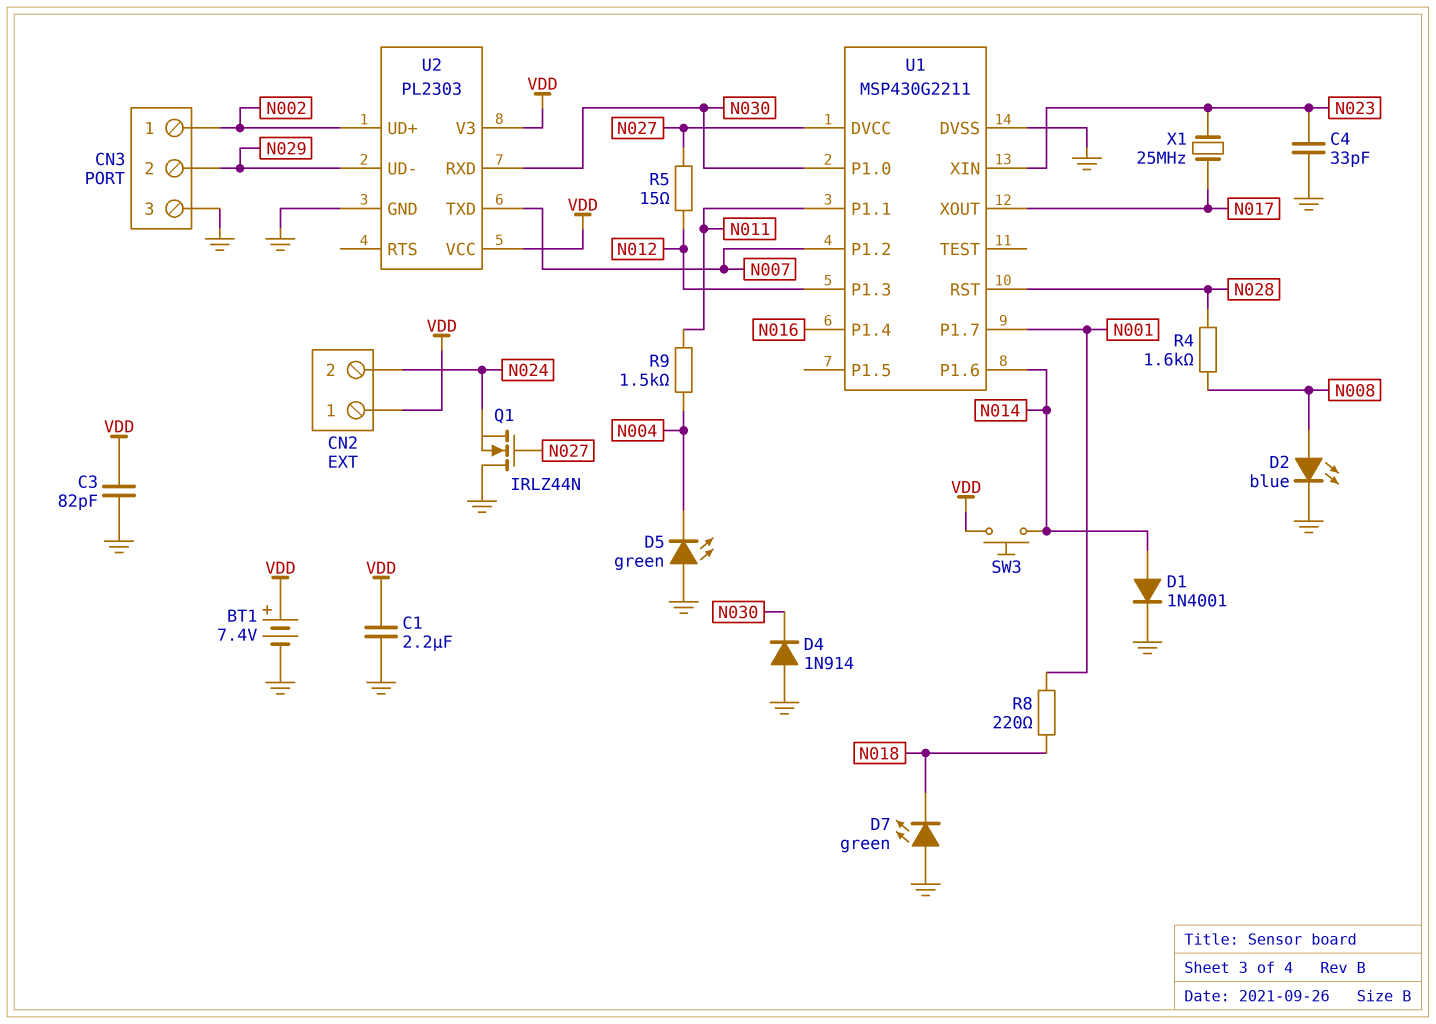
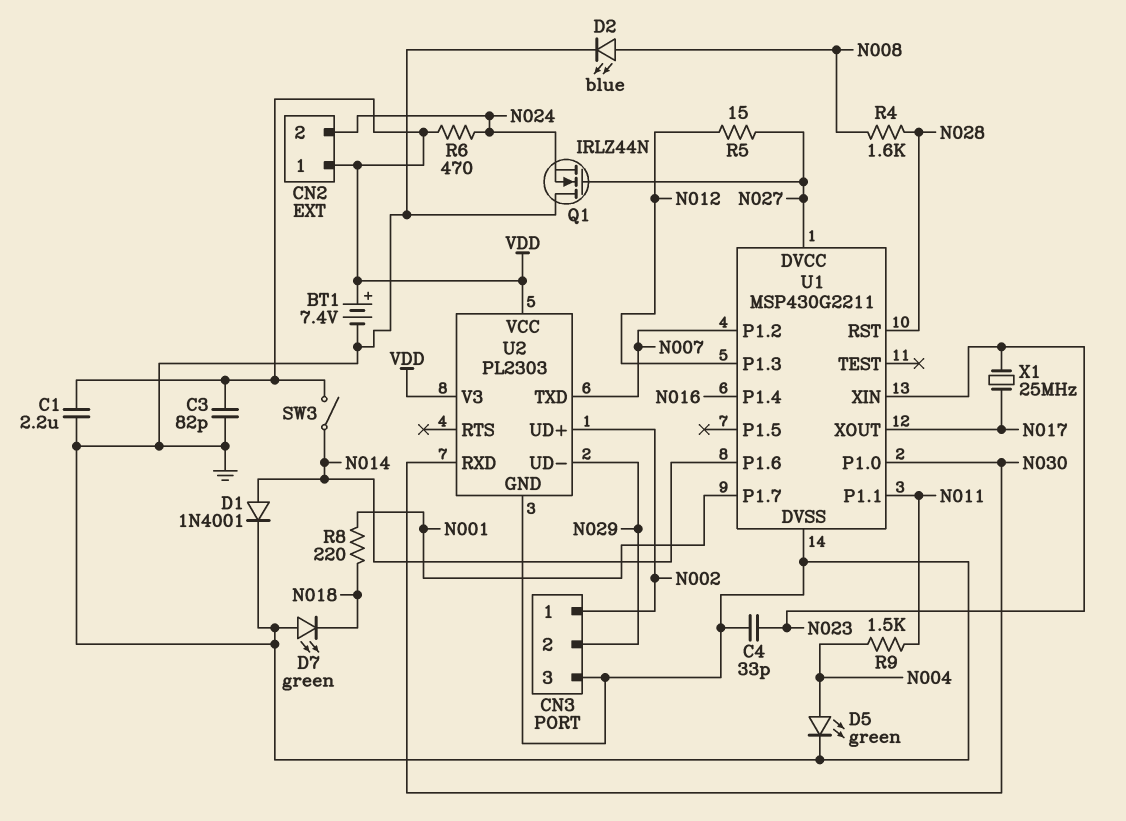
D4: diode 1N914 (A GND, K N030) -> none
D5: LED green (A GND, K N004) -> LED green (A N004, K GND)
R6: none -> 470 (N024, VDD)
SW3: button (N014, VDD) -> switch (N014, VDD)

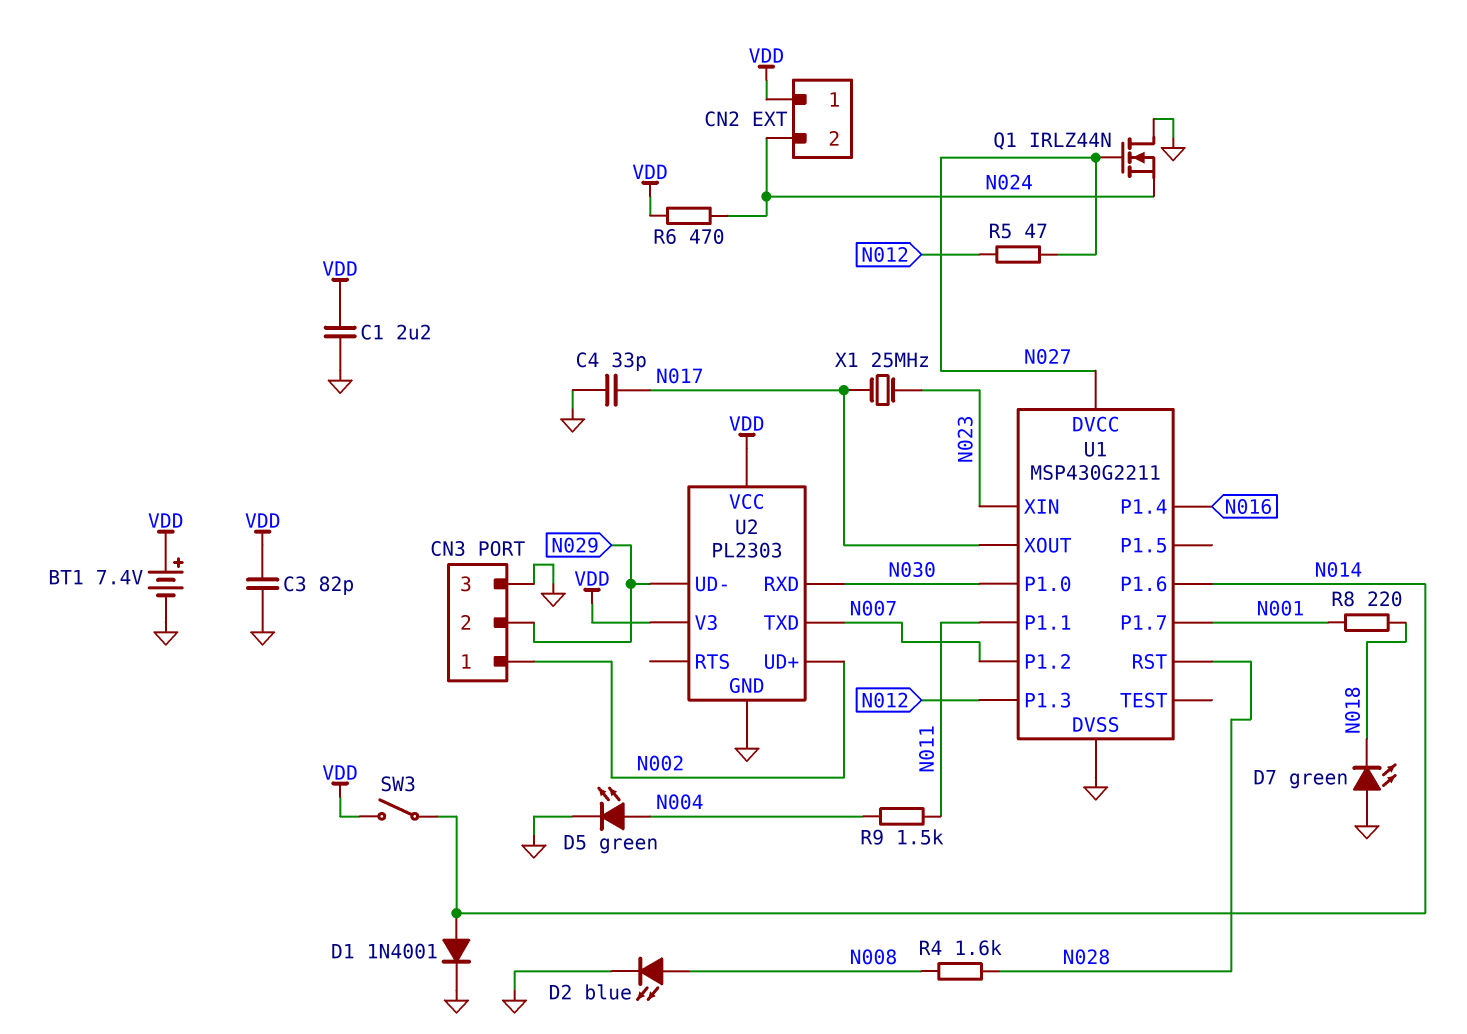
C4: 33pF (GND, N023) -> 33pF (GND, N017)
R5: 15 (N012, N027) -> 47 (N012, N027)

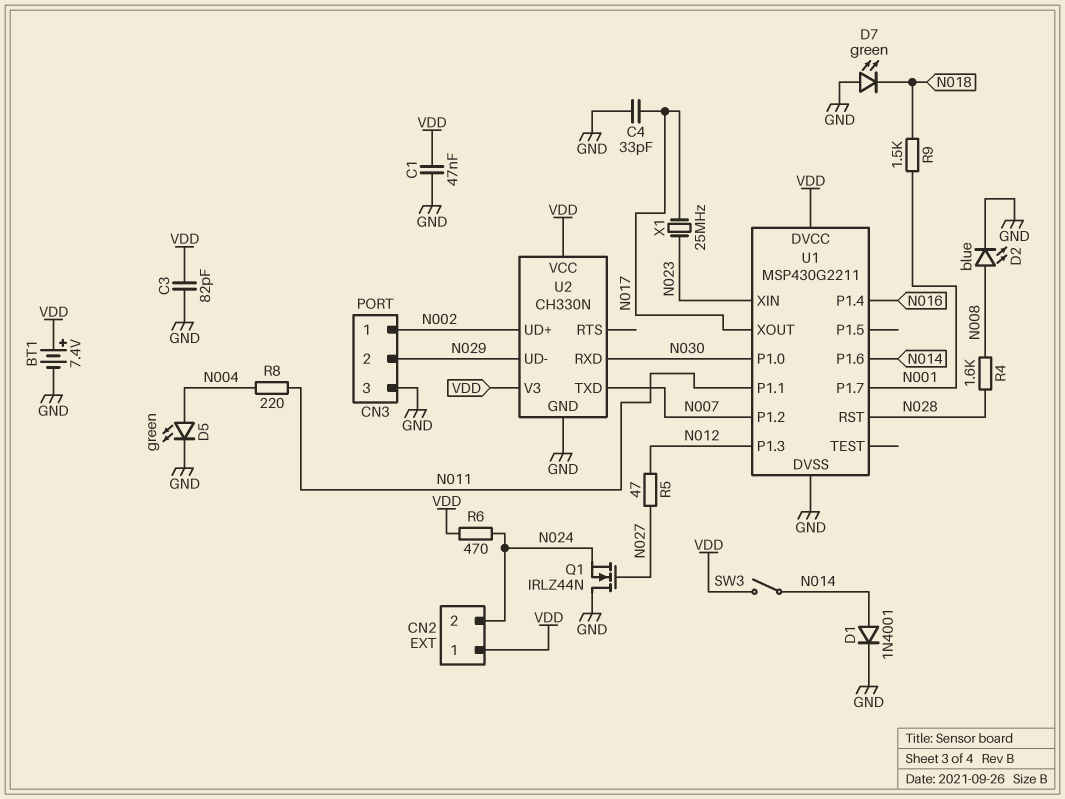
C1: 2.2uF (GND, VDD) -> 47nF (GND, VDD)
R8: 220 (N001, N018) -> 220 (N004, N011)
R9: 1.5k (N004, N011) -> 1.5k (N001, N018)
U1 pin DVCC: N027 -> VDD
U2: PL2303 -> CH330N

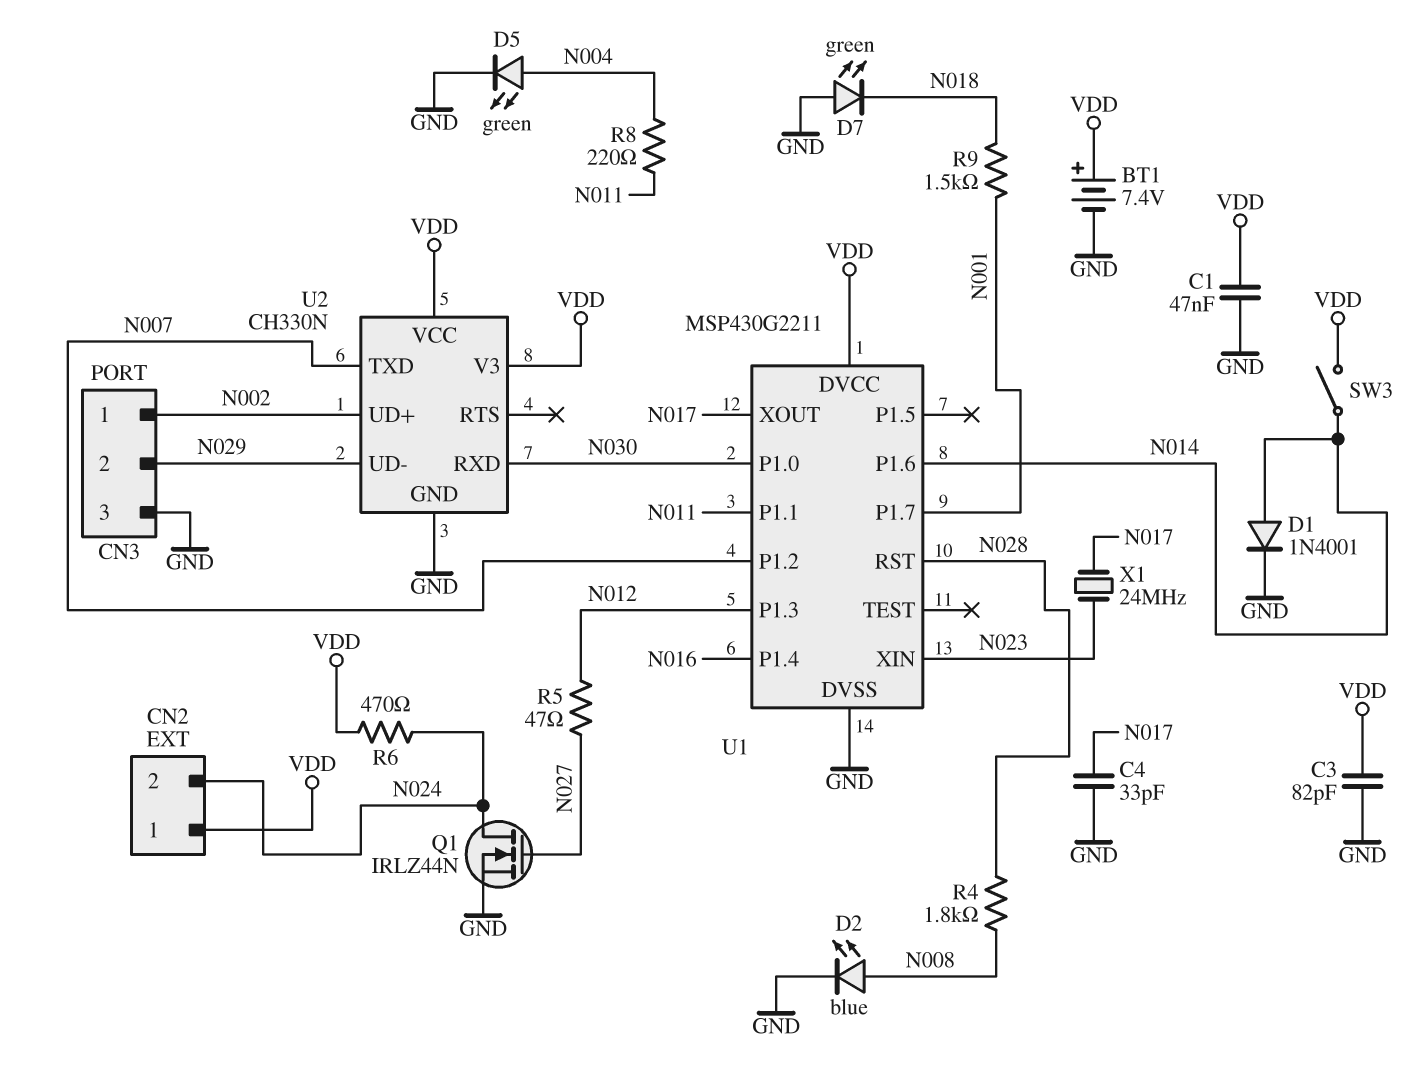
Q1: NMOS IRLZ44N (G N027, D GND, S N024) -> NMOS IRLZ44N (G N027, D N024, S GND)
R4: 1.6k (N008, N028) -> 1.8k (N008, N028)
X1: 25MHz (N017, N023) -> 24MHz (N017, N023)

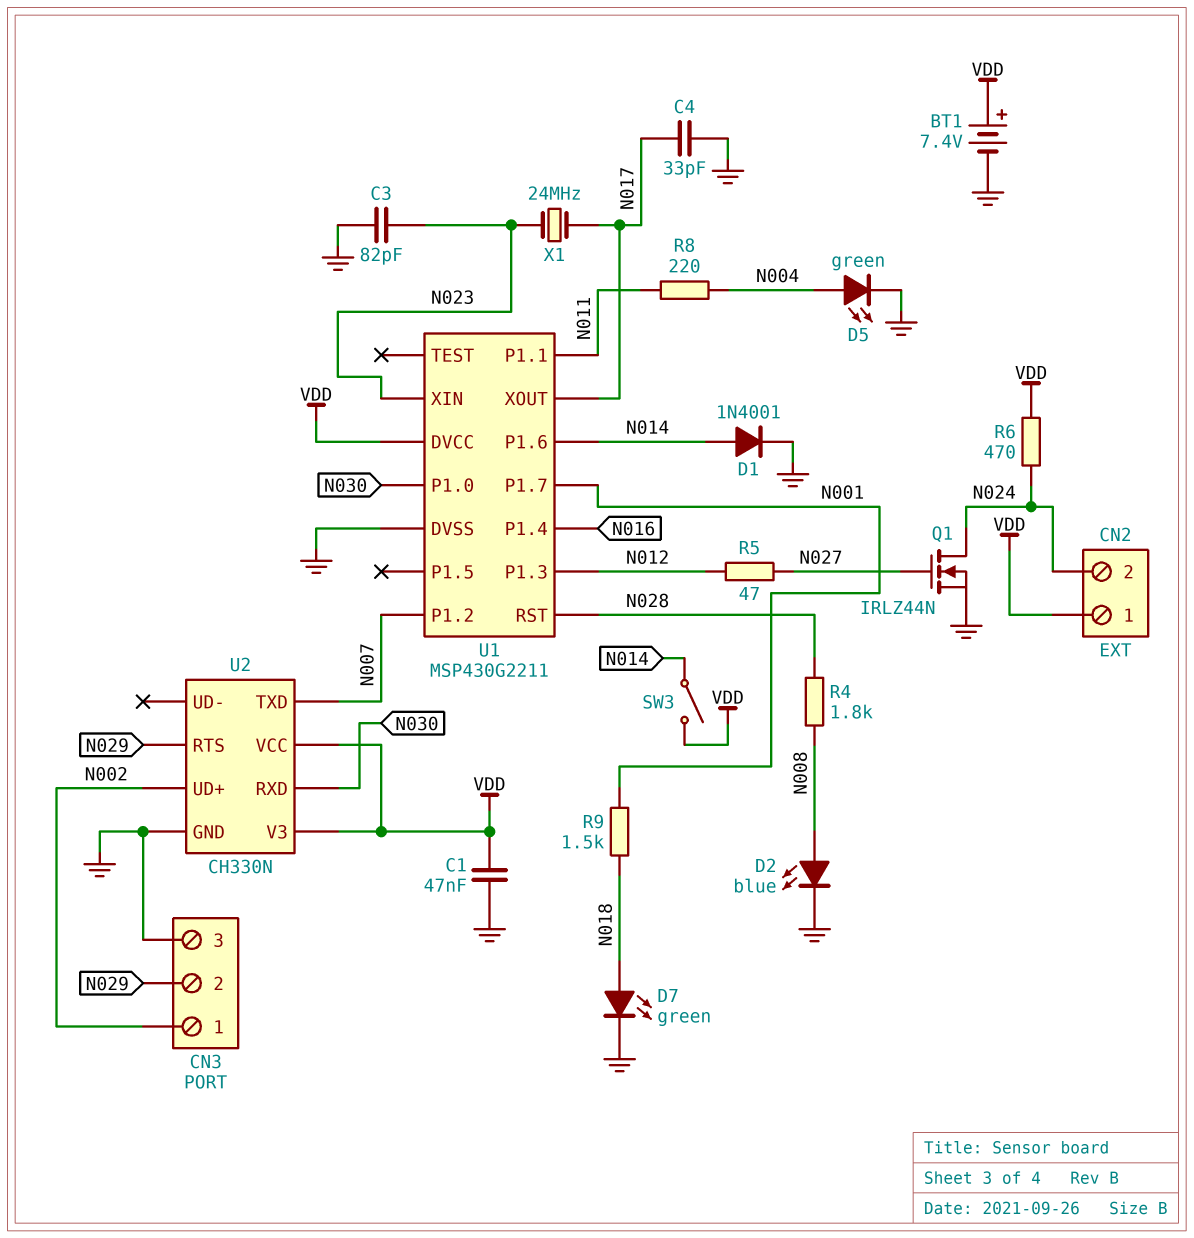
C3: 82pF (GND, VDD) -> 82pF (GND, N023)
D7: LED green (A GND, K N018) -> LED green (A N018, K GND)
U2 pin RTS: none -> N029
U2 pin UD-: N029 -> none

